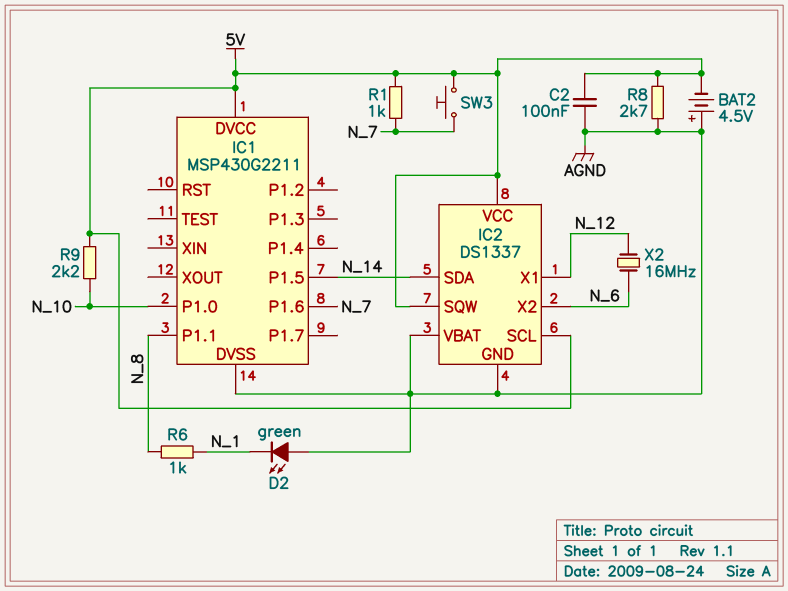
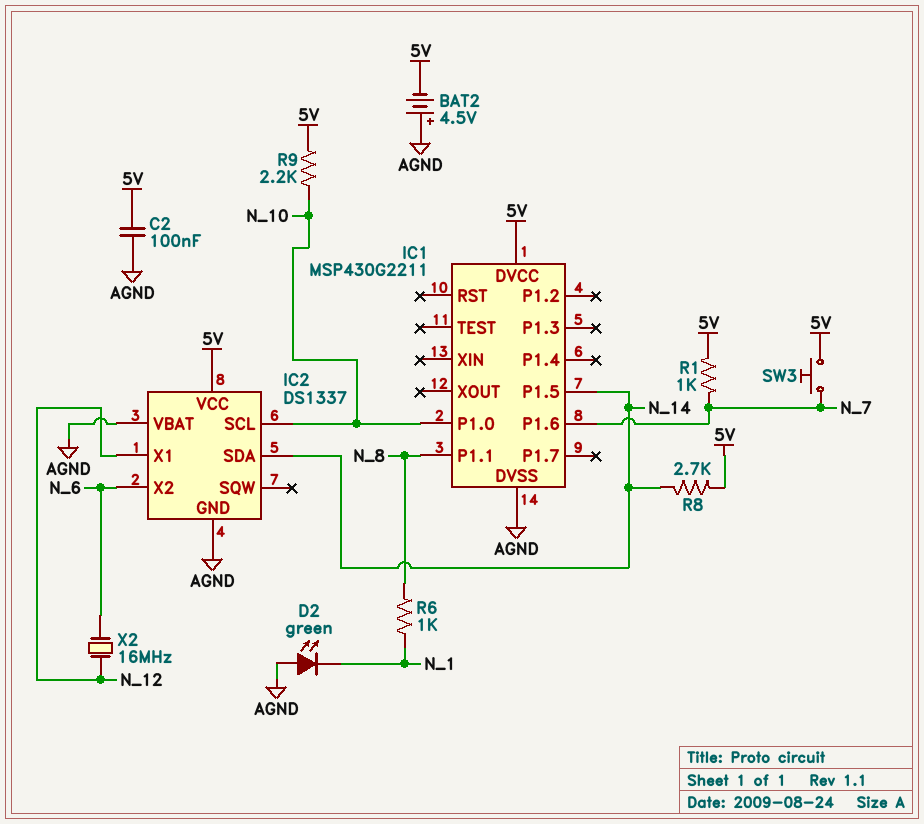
IC2 pin SCL: 5V -> N_10
IC2 pin SQW: 5V -> none
R8: 2.7k (5V, AGND) -> 2.7k (5V, N_14)

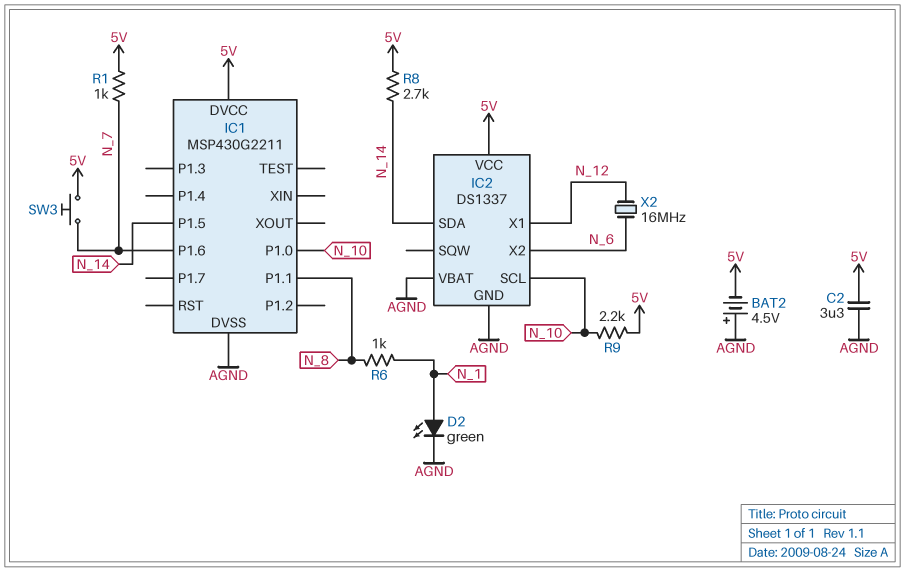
C2: 100nF (5V, AGND) -> 3.3uF (5V, AGND)
D2: LED green (A AGND, K N_1) -> LED green (A N_1, K AGND)

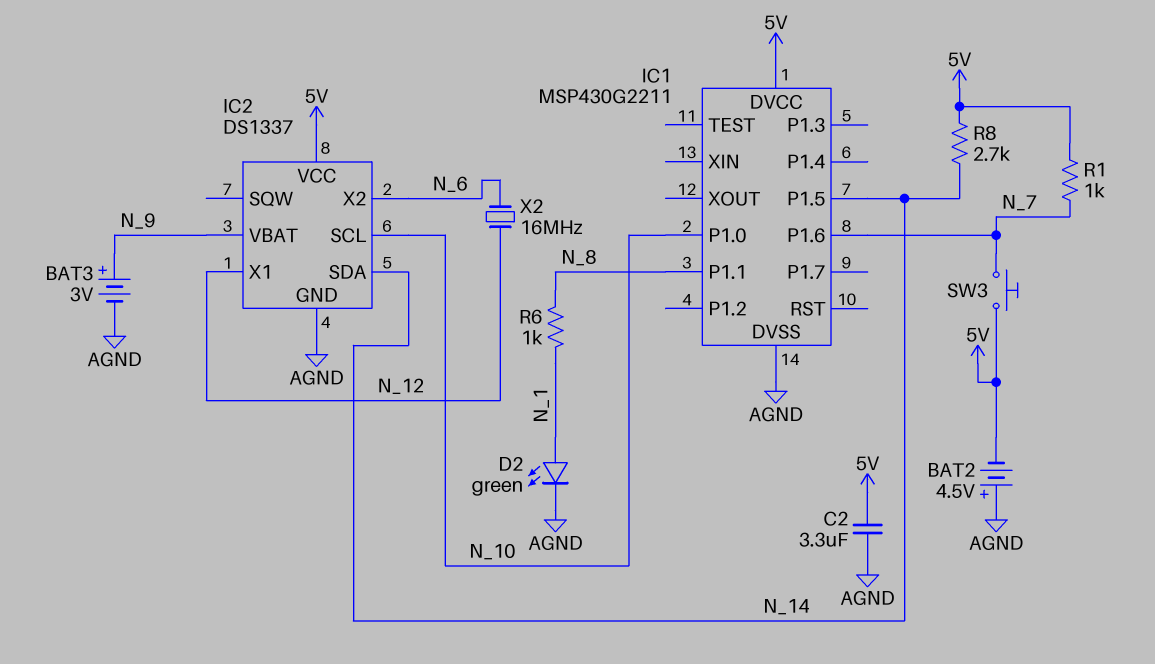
BAT3: none -> 3V (plus N_9, minus AGND)
IC2 pin VBAT: AGND -> N_9
R9: 2.2k (5V, N_10) -> none

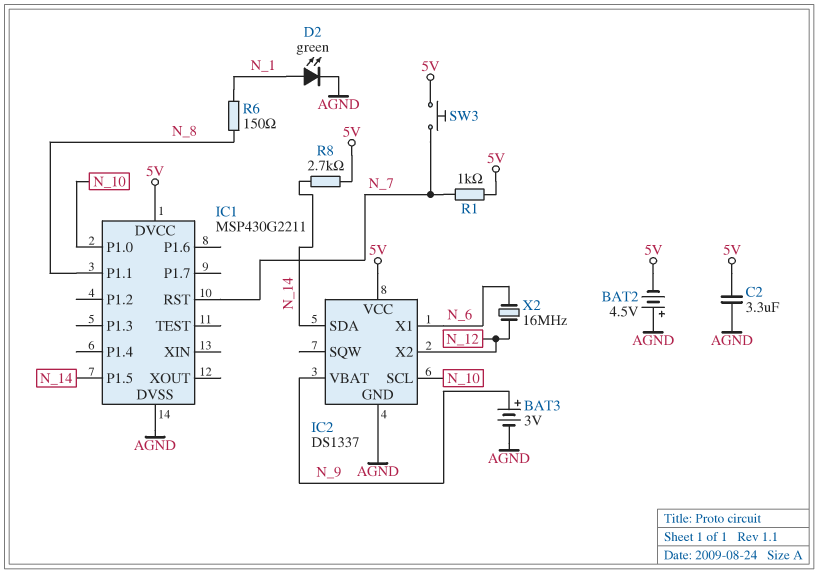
IC1 pin P1.6: N_7 -> none
IC1 pin RST: none -> N_7
IC2 pin X1: N_12 -> N_6
IC2 pin X2: N_6 -> N_12
R6: 1k (N_1, N_8) -> 150 (N_1, N_8)

